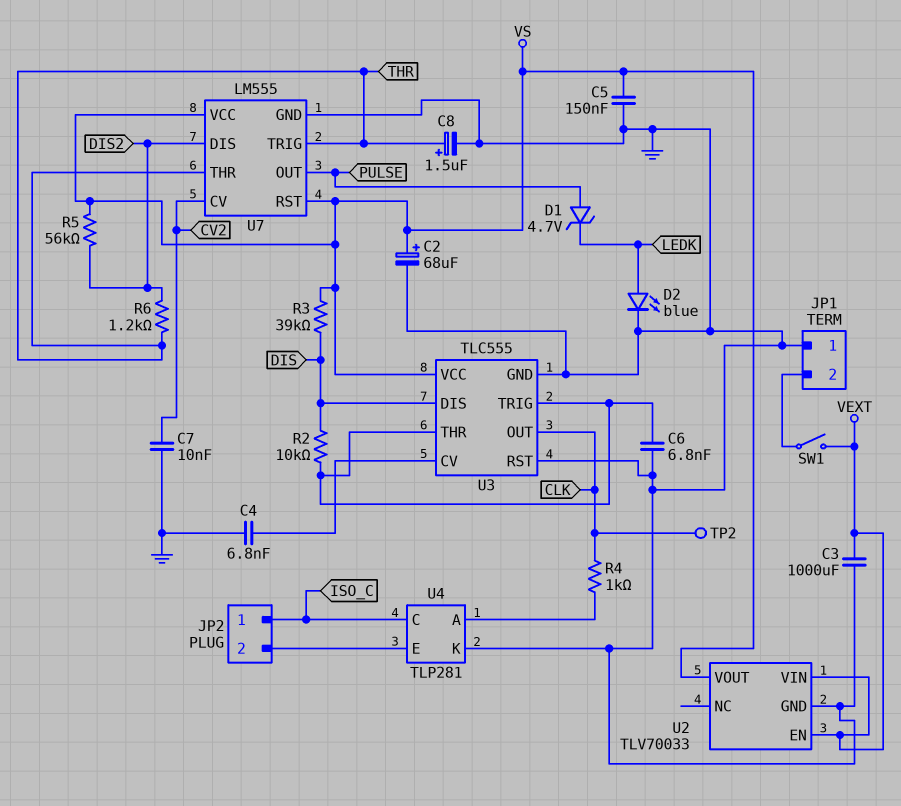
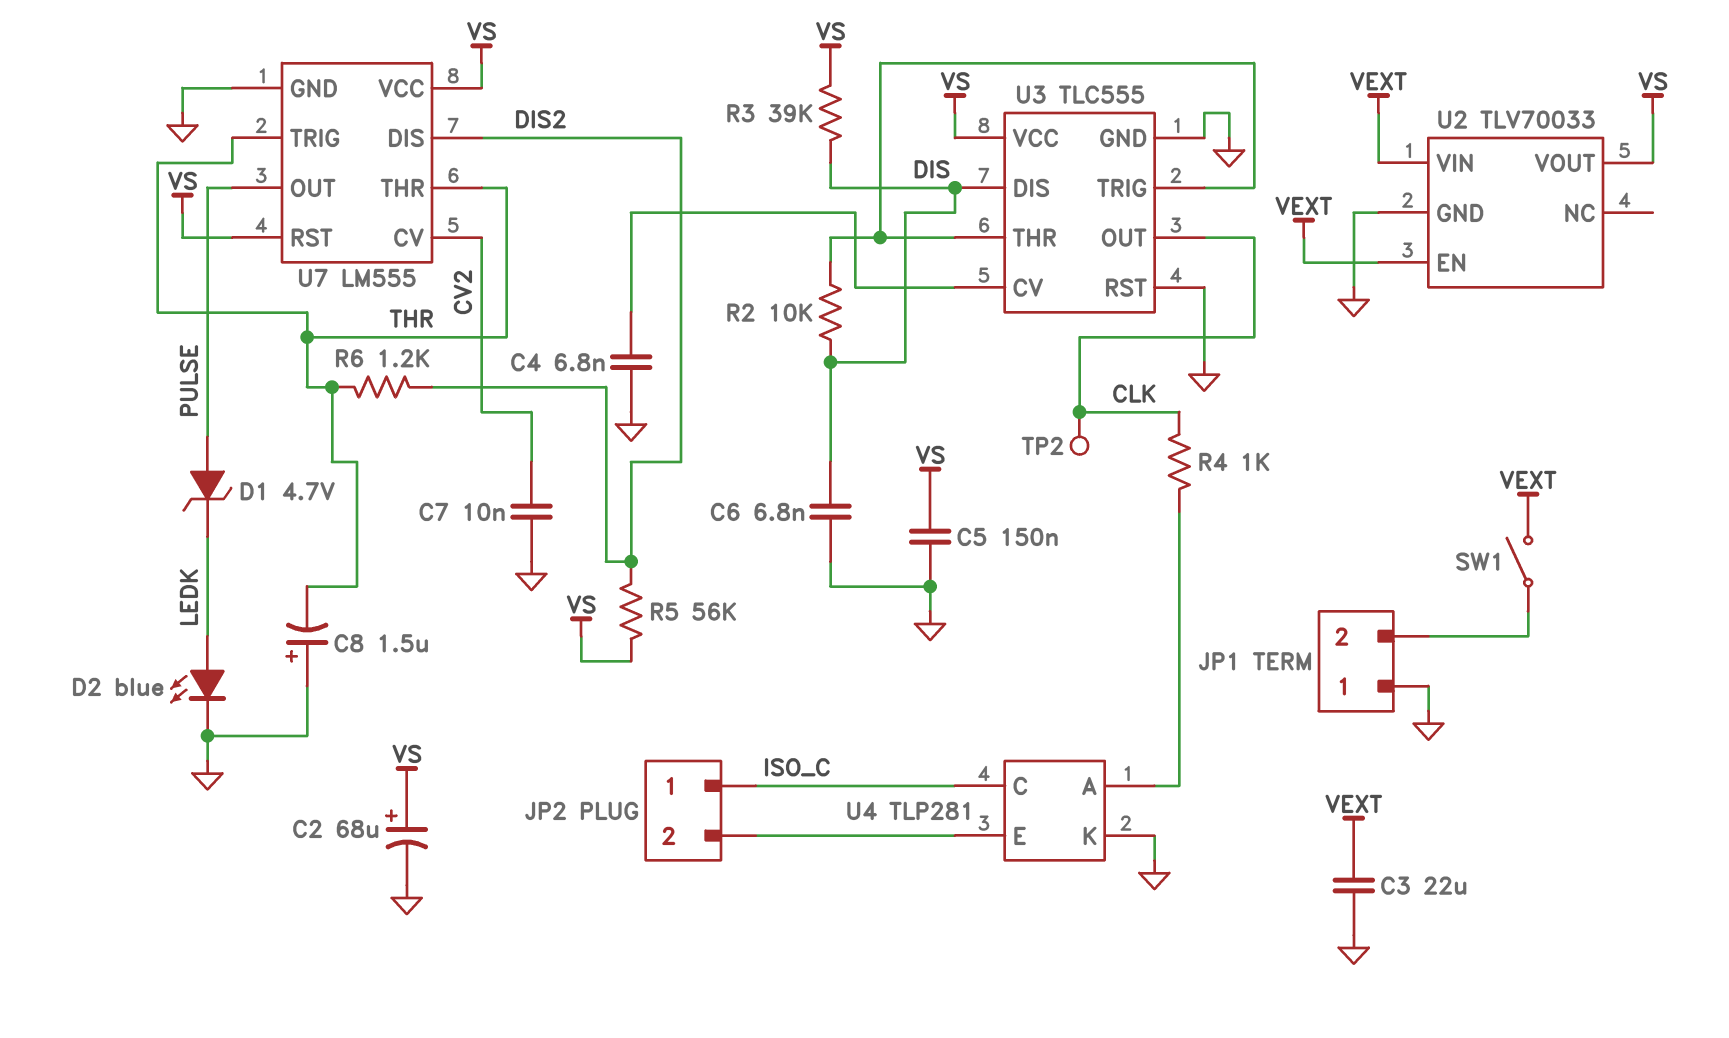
C3: 1000uF (GND, VEXT) -> 22uF (GND, VEXT)
C6: 6.8nF (GND, U3/THR) -> 6.8nF (DIS, GND)
C8: 1.5uF (plus THR, minus GND) -> 1.5uF (plus GND, minus THR)

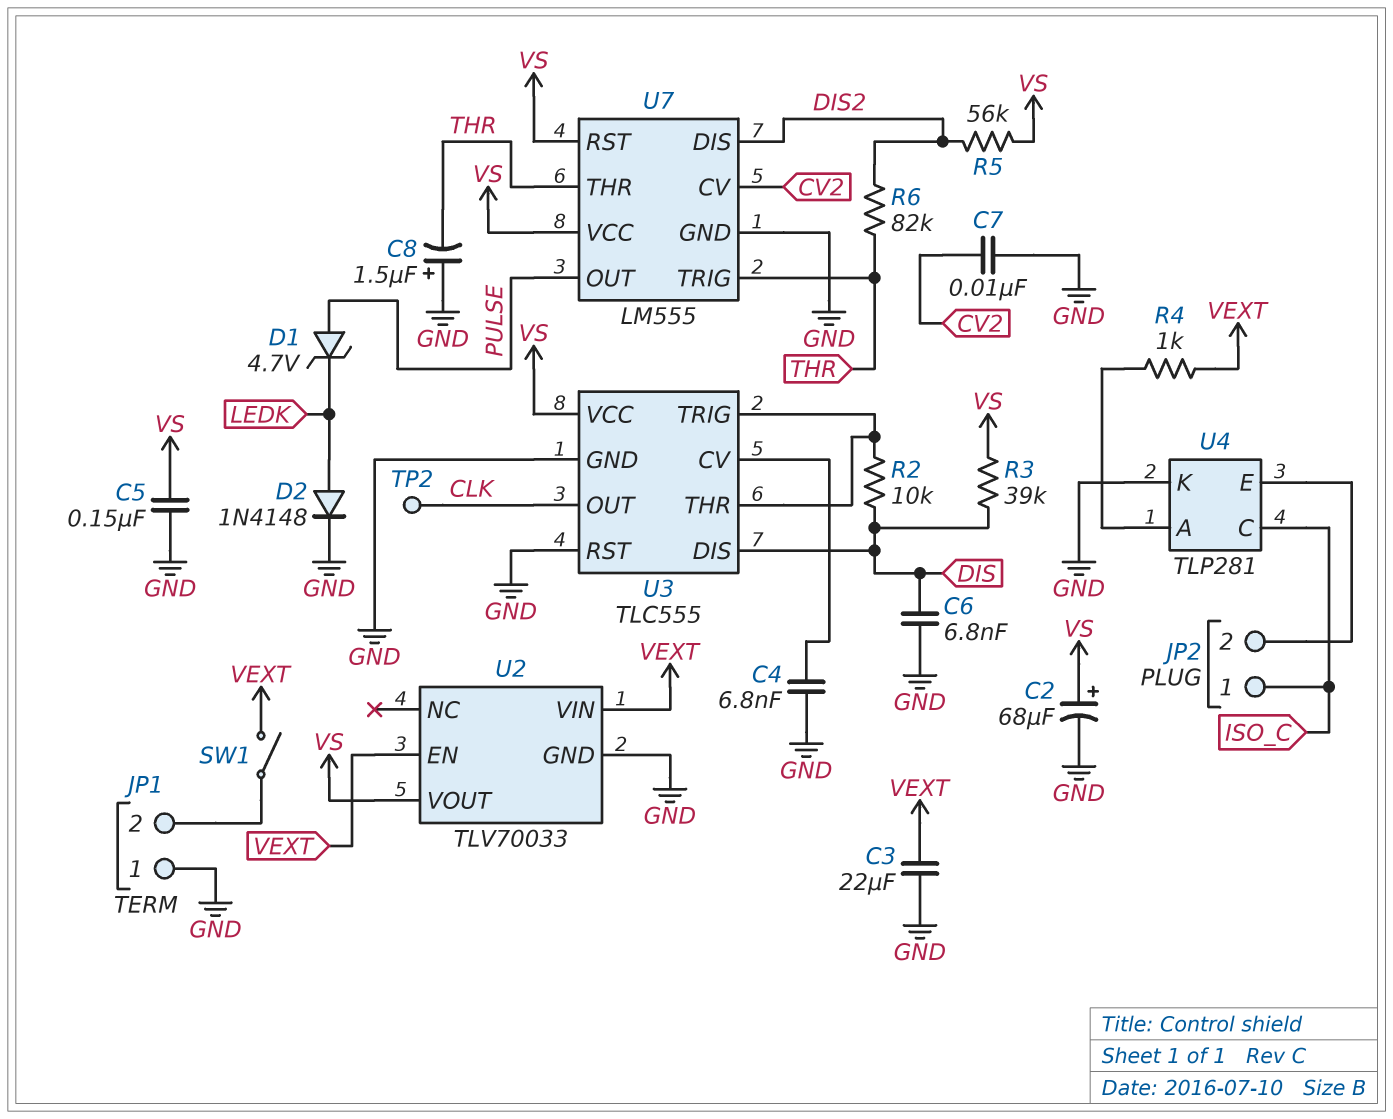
D2: LED blue (A LEDK, K GND) -> diode 1N4148 (A LEDK, K GND)
R4: 1k (CLK, U4/A) -> 1k (U4/A, VEXT)
R6: 1.2k (DIS2, THR) -> 82k (DIS2, THR)

